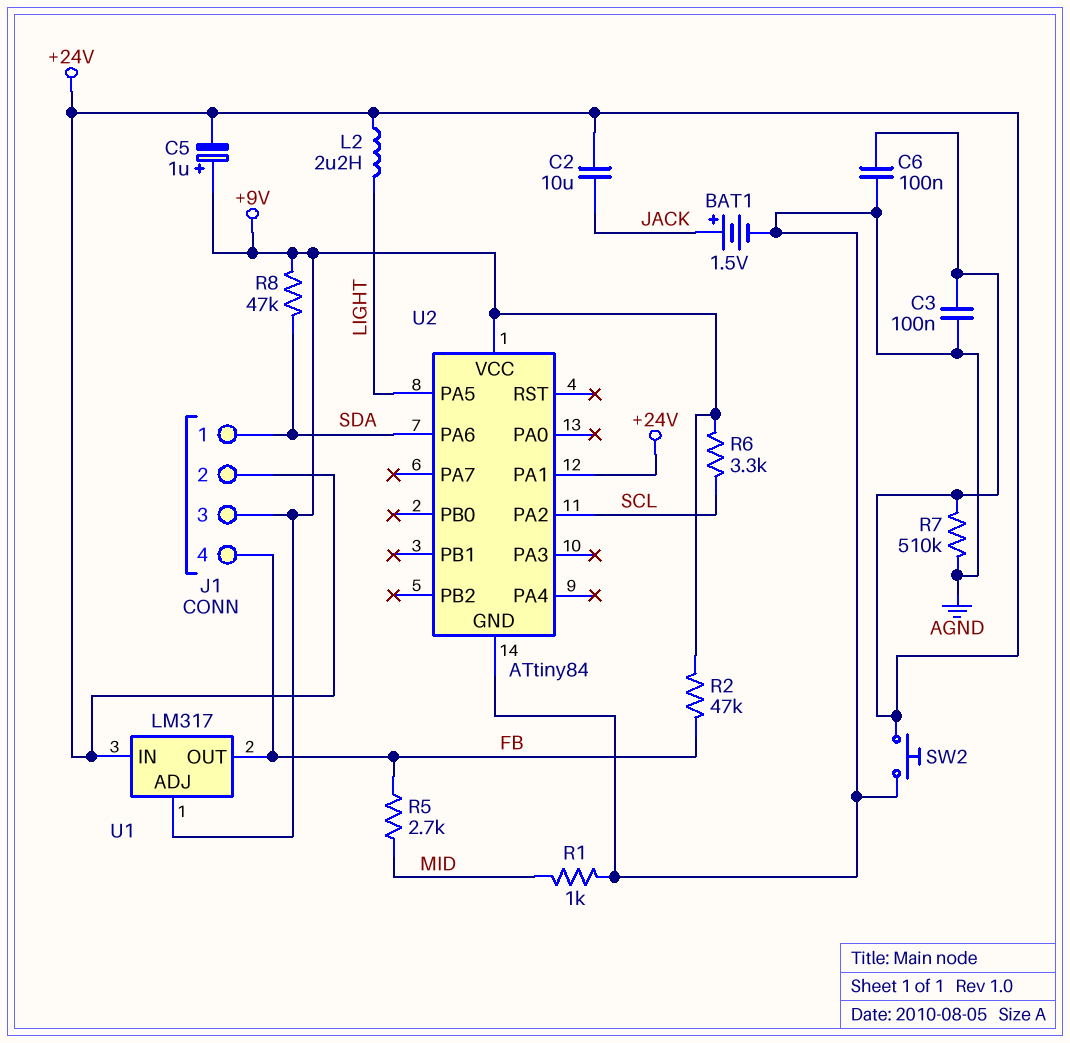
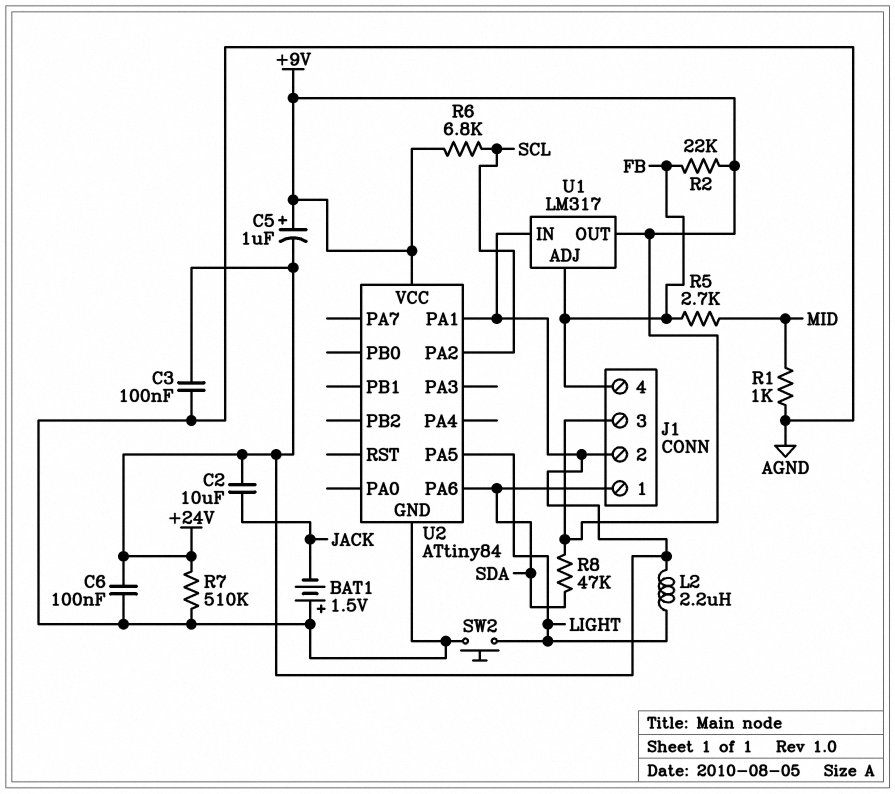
BAT1: 1.5V (plus JACK, minus AGND) -> 1.5V (plus AGND, minus JACK)
R2: 47k (+9V, FB) -> 22k (+9V, FB)
R6: 3.3k (+9V, SCL) -> 6.8k (+9V, SCL)
SW2: button (+24V, AGND) -> button (AGND, LIGHT)
U1 pin ADJ: +9V -> FB
U1 pin OUT: FB -> +9V

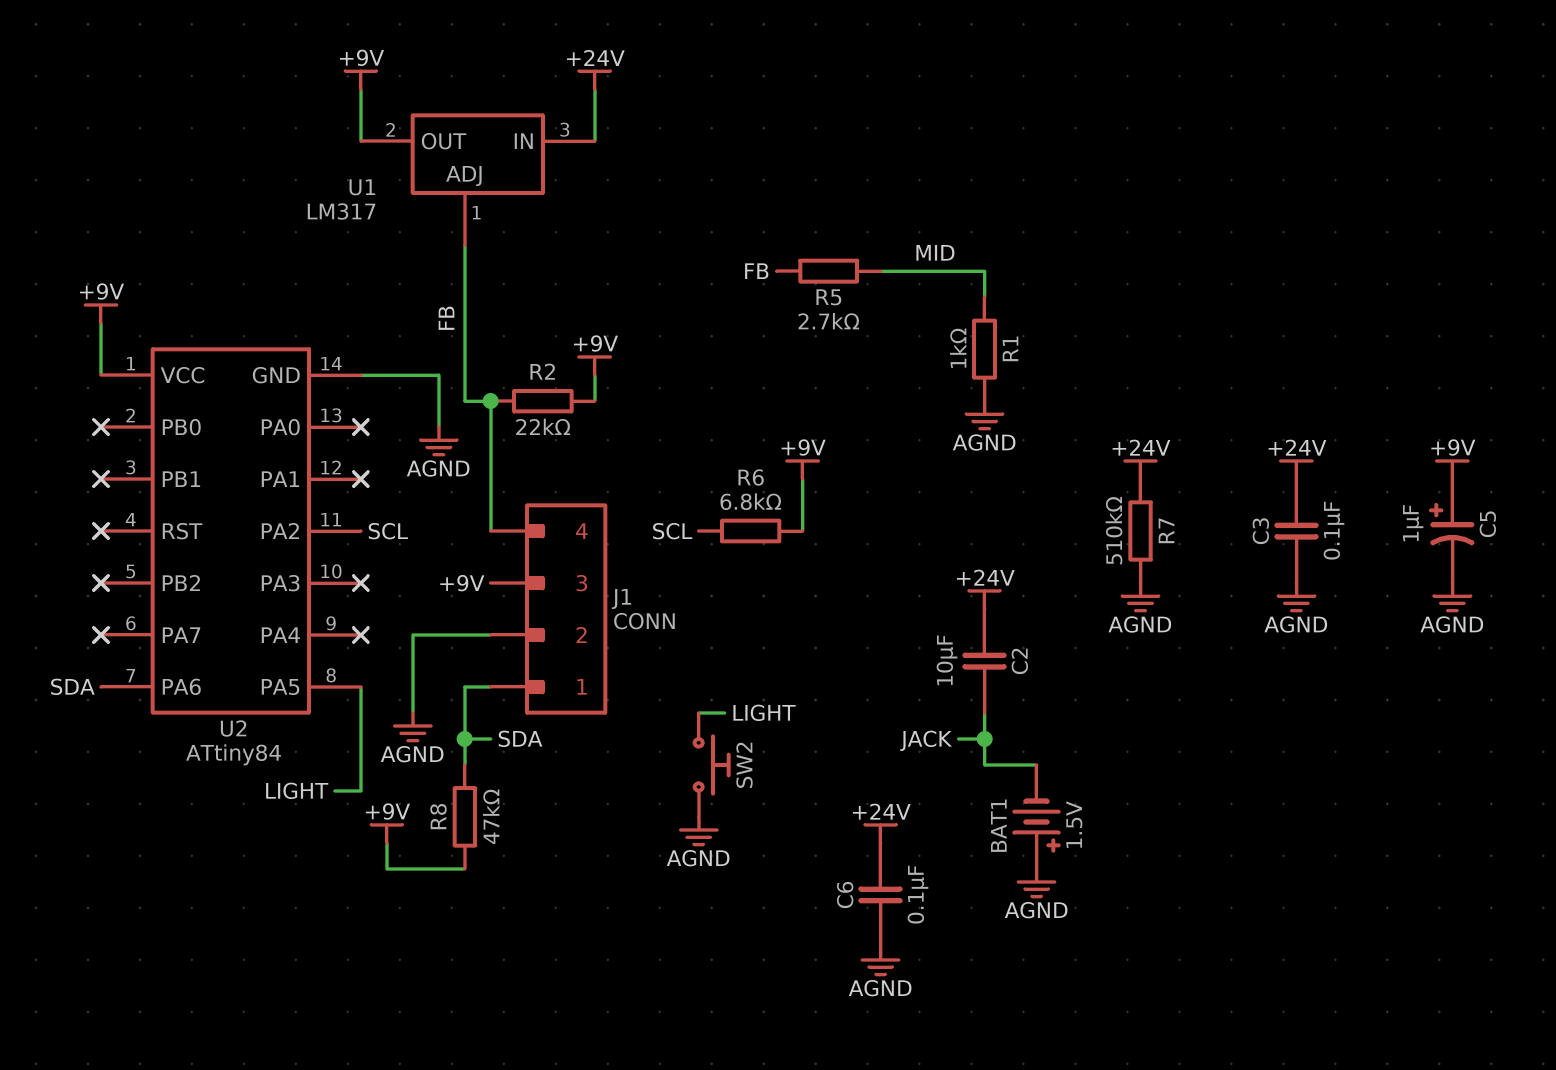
C5: 1uF (plus +9V, minus +24V) -> 1uF (plus +9V, minus AGND)
J1 pin 2: +24V -> AGND
L2: 2.2uH (+24V, LIGHT) -> none
U2 pin PA1: +24V -> none

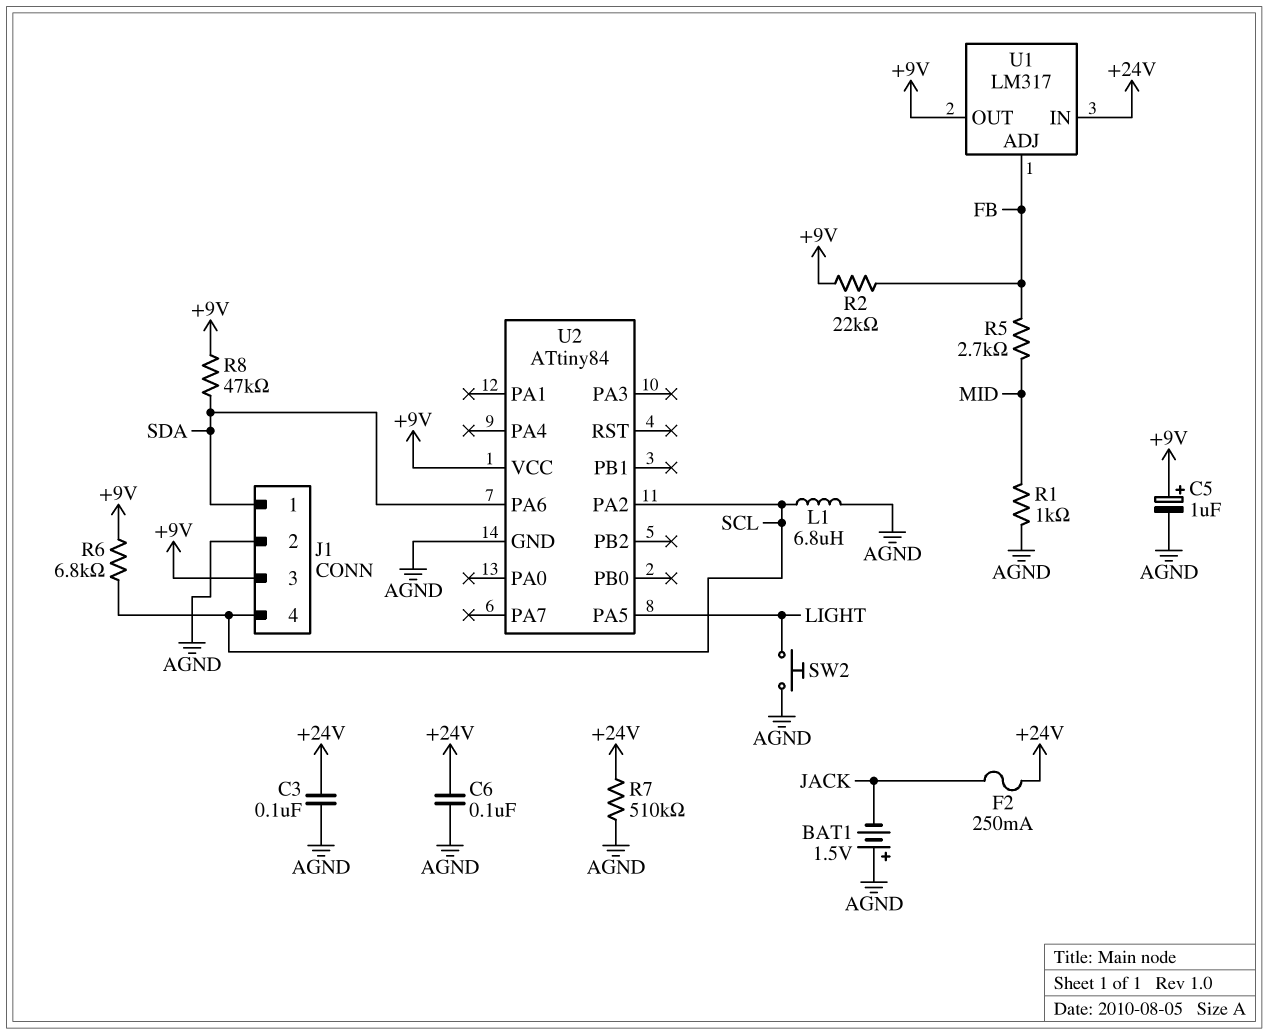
C2: 10uF (+24V, JACK) -> none
F2: none -> 250mA (+24V, JACK)
J1 pin 4: FB -> SCL
L1: none -> 6.8uH (AGND, SCL)

